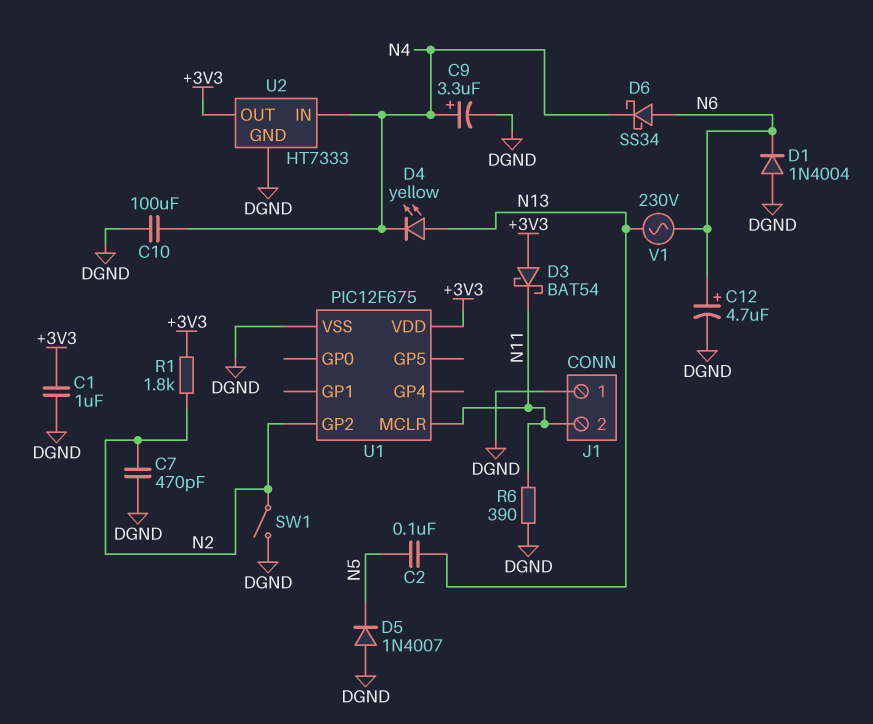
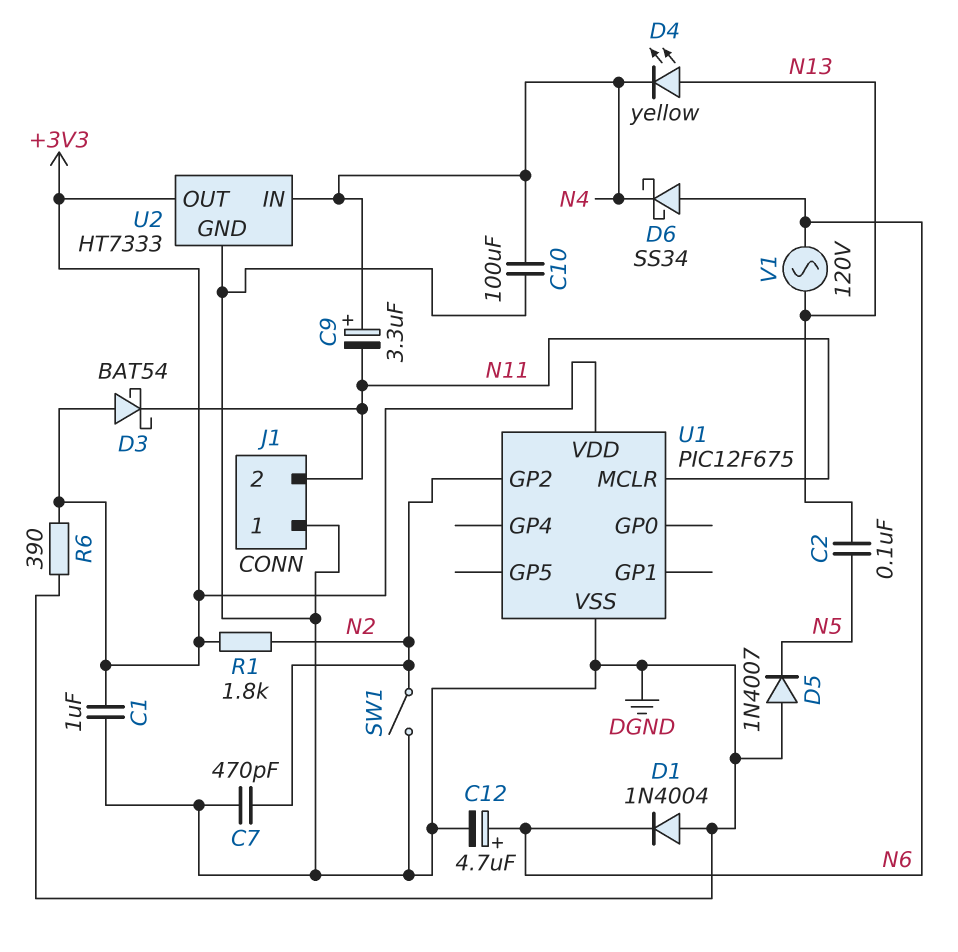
C9: 3.3uF (plus N4, minus DGND) -> 3.3uF (plus N4, minus N11)
R6: 390 (DGND, N11) -> 390 (+3V3, DGND)
V1: AC 230V (N6, N13) -> AC 120V (N6, N13)

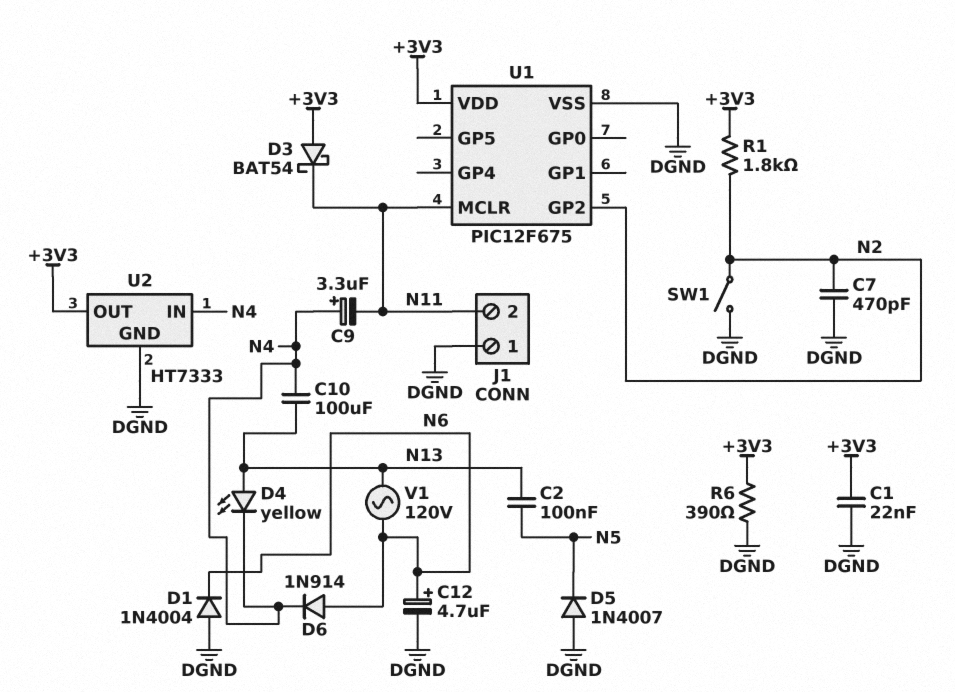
C1: 1uF (+3V3, DGND) -> 22nF (+3V3, DGND)
C10: 100uF (DGND, N4) -> 100uF (N4, N13)
D6: schottky SS34 (A N6, K N4) -> diode 1N914 (A N6, K N4)

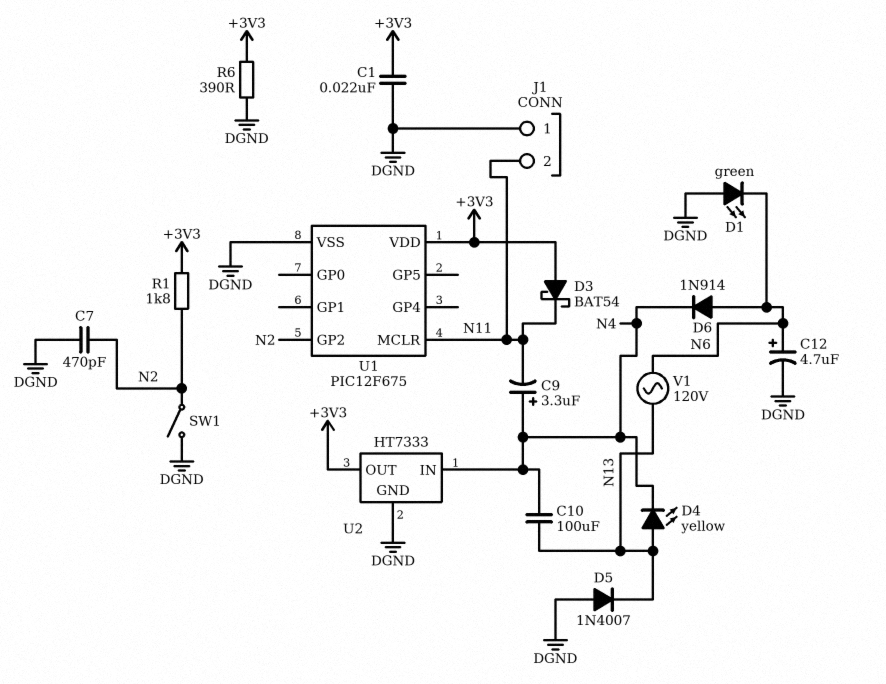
C2: 100nF (N5, N13) -> none
D1: diode 1N4004 (A DGND, K N6) -> LED green (A DGND, K N6)
D5: diode 1N4007 (A DGND, K N5) -> diode 1N4007 (A DGND, K N13)

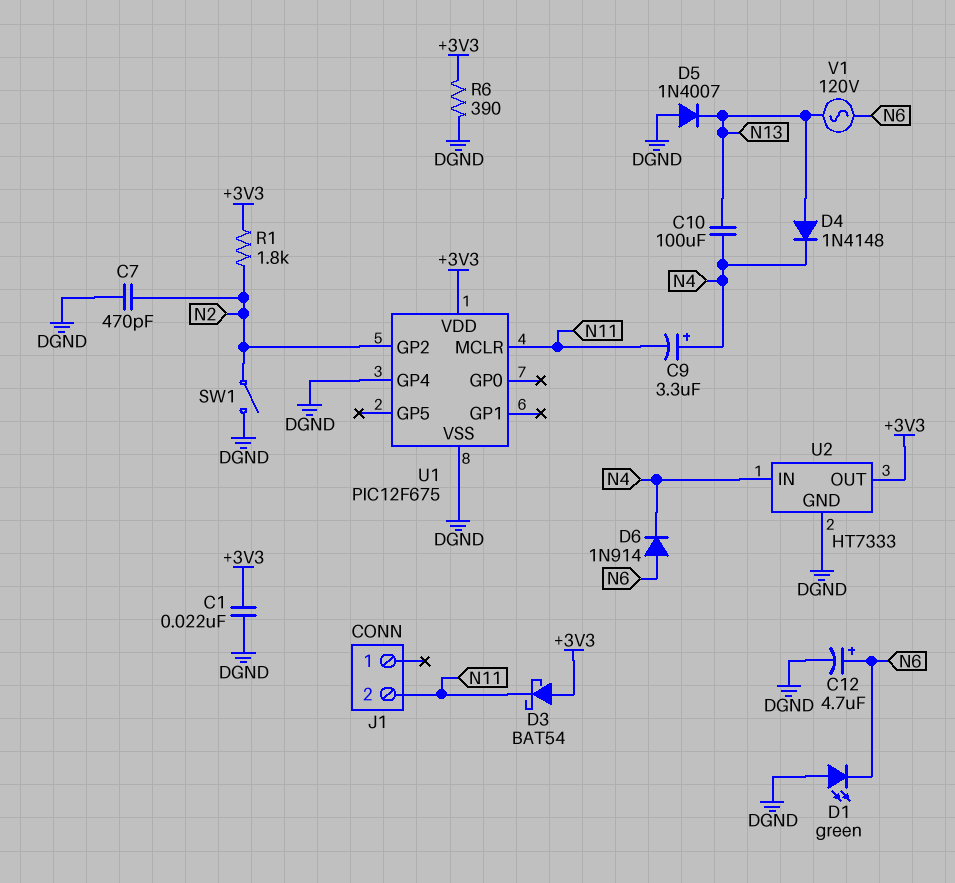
D4: LED yellow (A N13, K N4) -> diode 1N4148 (A N13, K N4)
J1 pin 1: DGND -> none
U1 pin GP4: none -> DGND

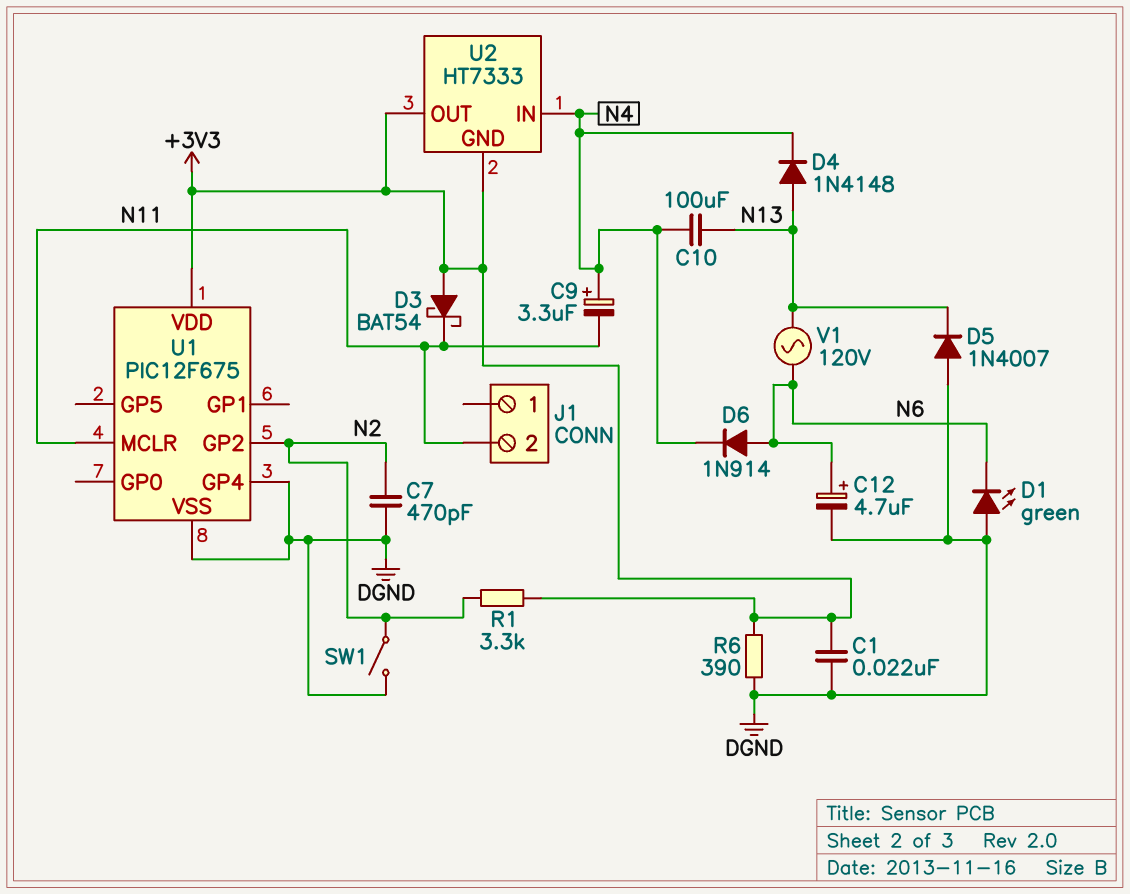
R1: 1.8k (+3V3, N2) -> 3.3k (+3V3, N2)
U2 pin GND: DGND -> +3V3

